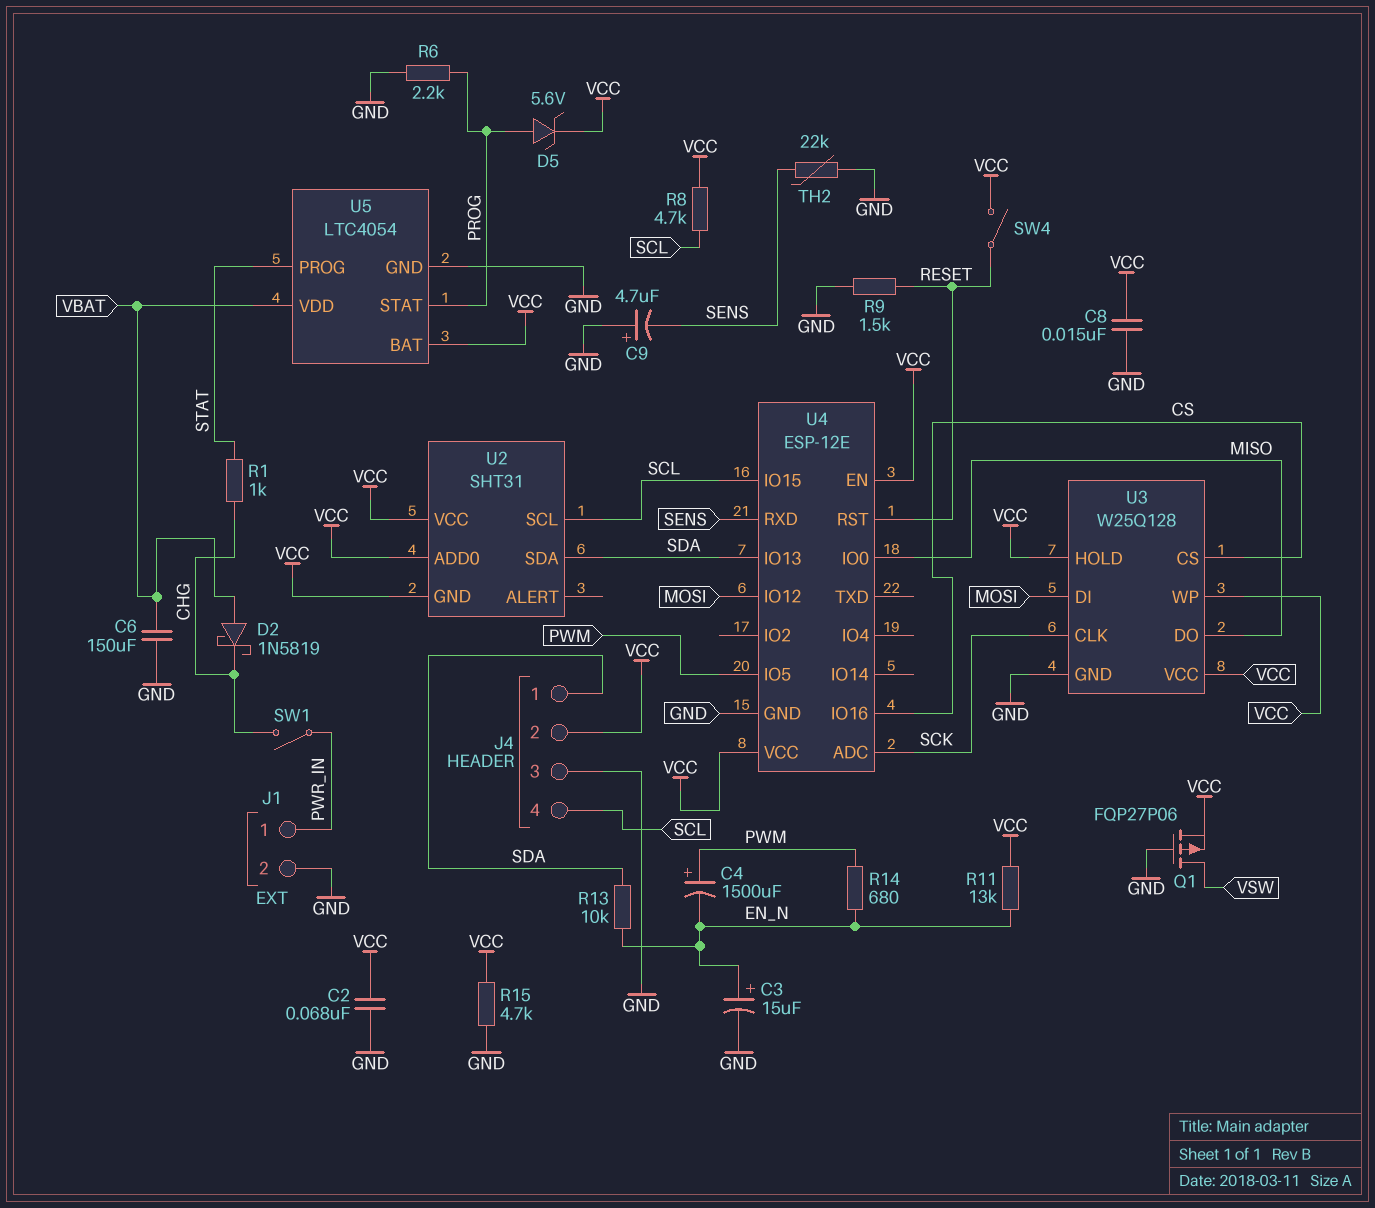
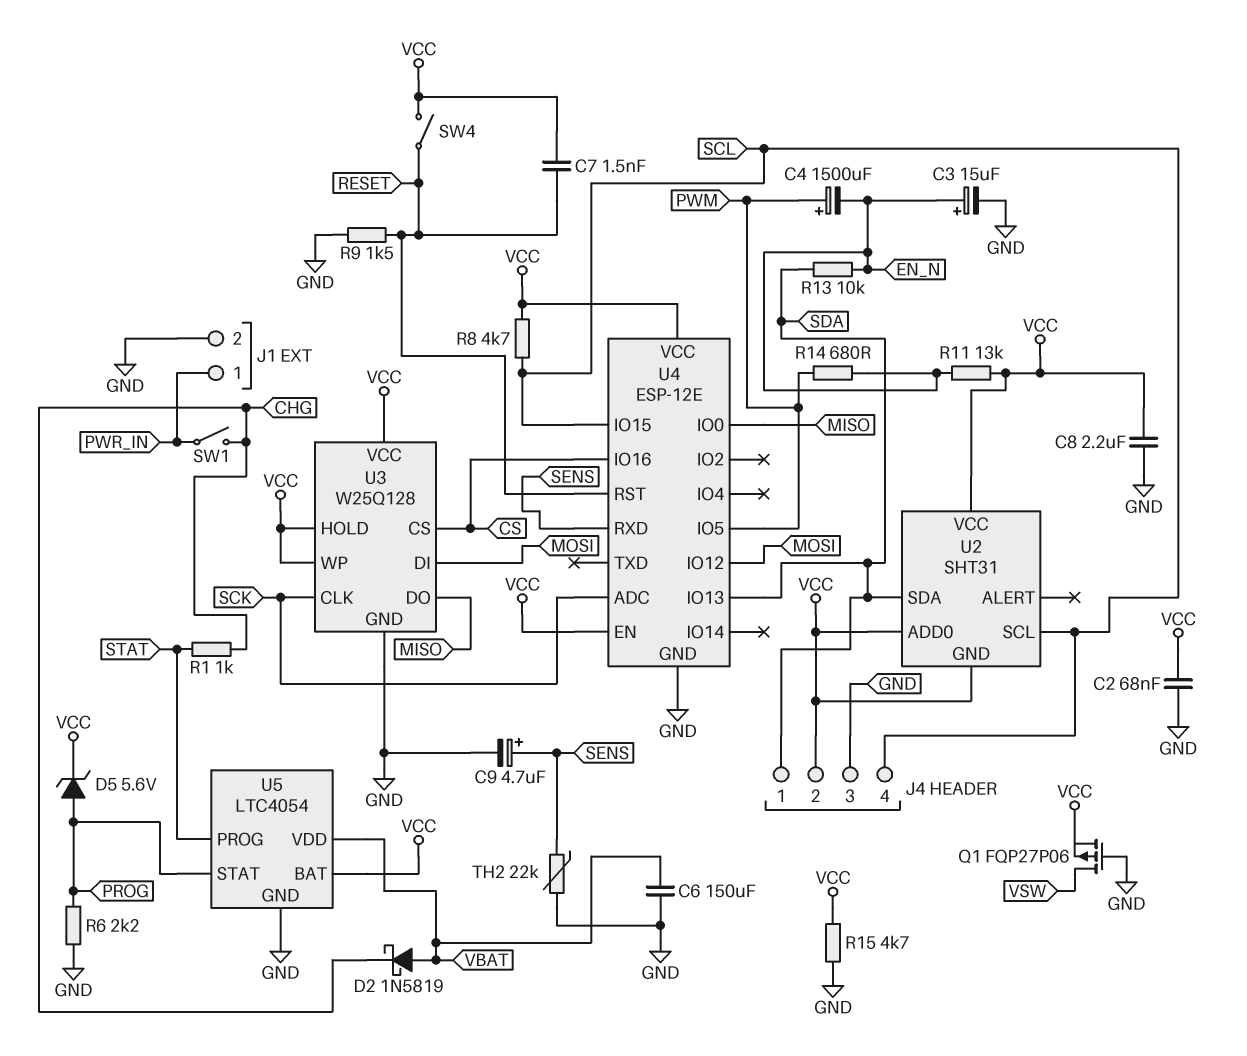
C7: none -> 1.5nF (RESET, VCC)
C8: 15nF (GND, VCC) -> 2.2uF (GND, VCC)
C9: 4.7uF (plus GND, minus SENS) -> 4.7uF (plus SENS, minus GND)

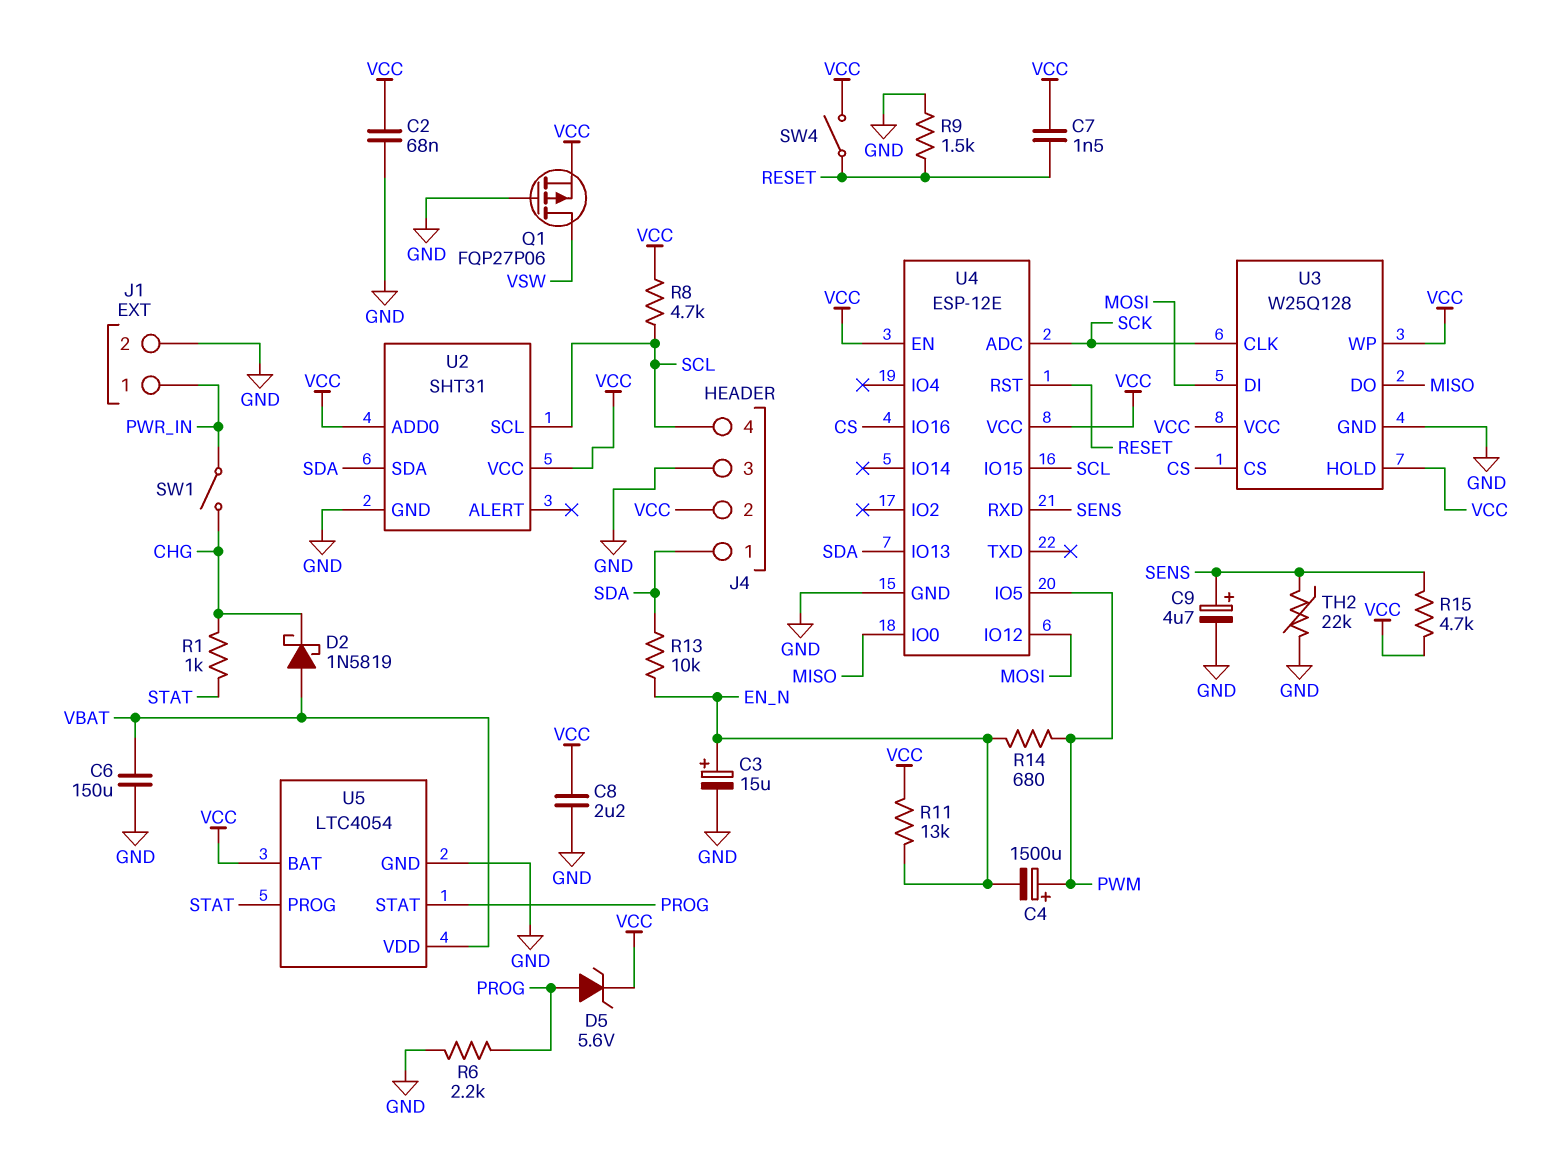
R15: 4.7k (GND, VCC) -> 4.7k (SENS, VCC)
U2 pin GND: VCC -> GND

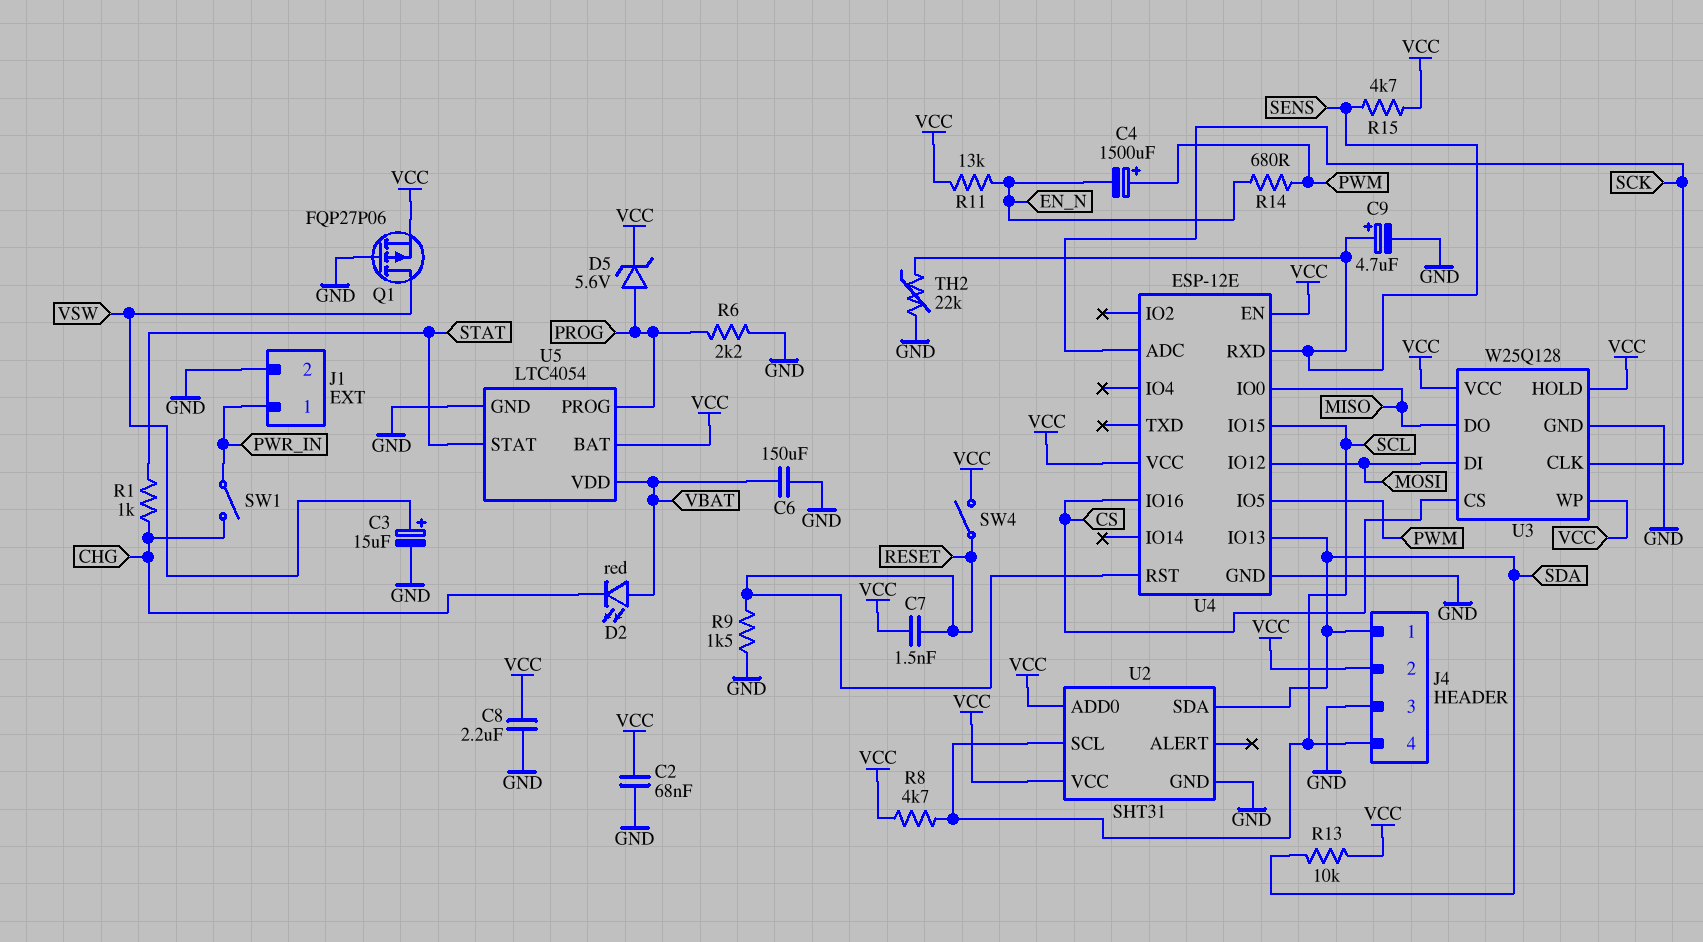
C3: 15uF (plus EN_N, minus GND) -> 15uF (plus VSW, minus GND)
D2: schottky 1N5819 (A VBAT, K CHG) -> LED red (A VBAT, K CHG)
R13: 10k (EN_N, SDA) -> 10k (SDA, VCC)
U5 pin PROG: STAT -> PROG
U5 pin STAT: PROG -> STAT

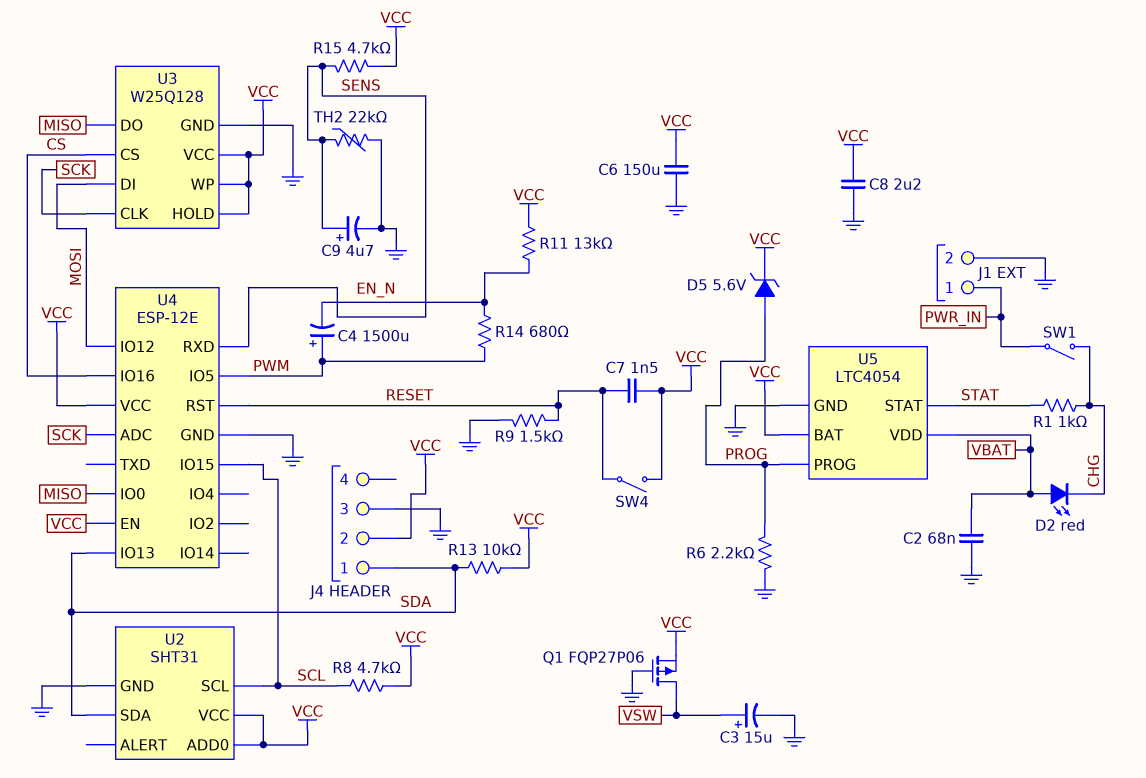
C2: 68nF (GND, VCC) -> 68nF (GND, VBAT)
C6: 150uF (GND, VBAT) -> 150uF (GND, VCC)
J4 pin 4: SCL -> none

